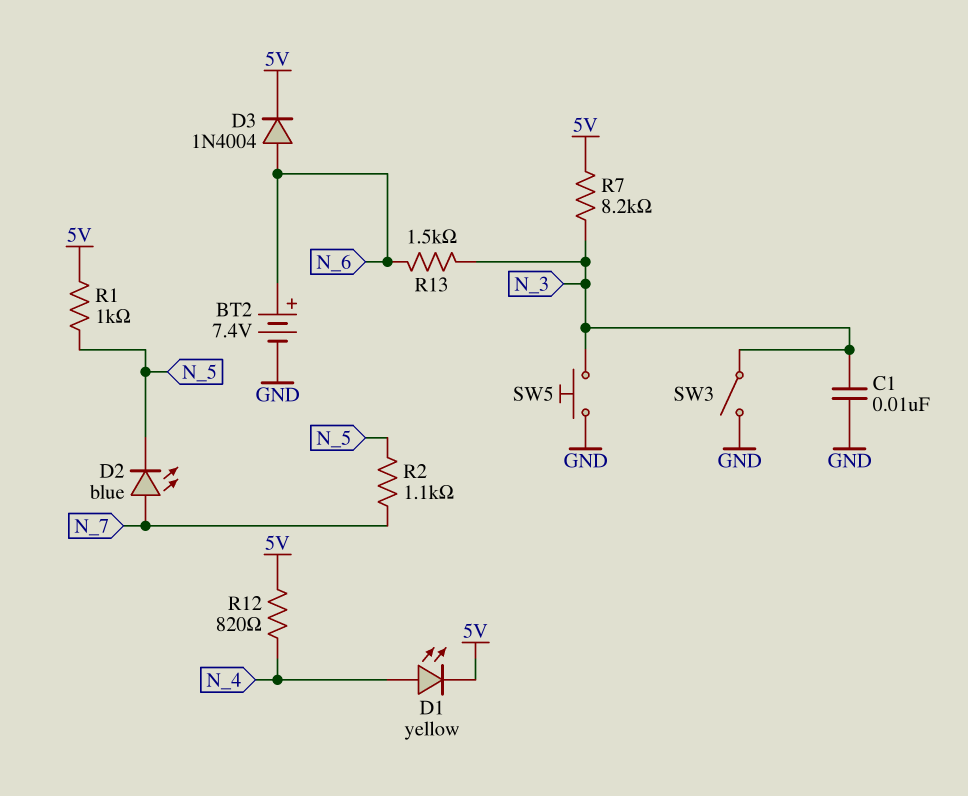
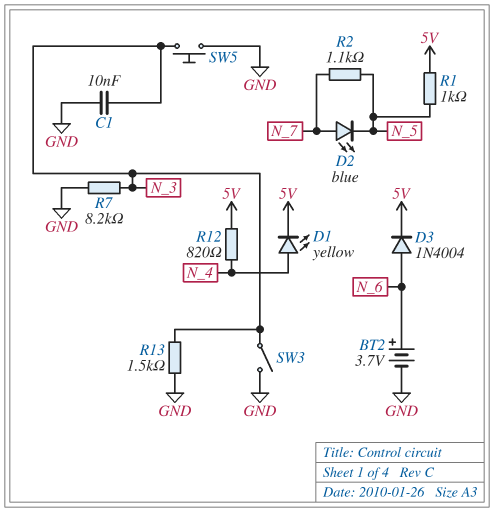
BT2: 7.4V (plus N_6, minus GND) -> 3.7V (plus N_6, minus GND)
R7: 8.2k (5V, N_3) -> 8.2k (GND, N_3)
R13: 1.5k (N_3, N_6) -> 1.5k (GND, N_3)

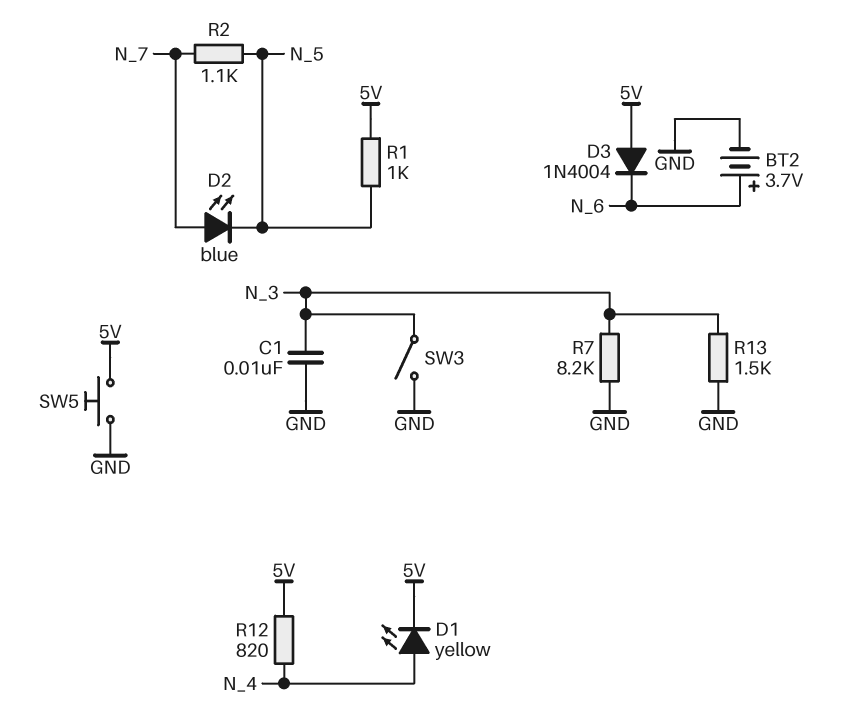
D3: diode 1N4004 (A N_6, K 5V) -> diode 1N4004 (A 5V, K N_6)
SW5: button (GND, N_3) -> button (5V, GND)

